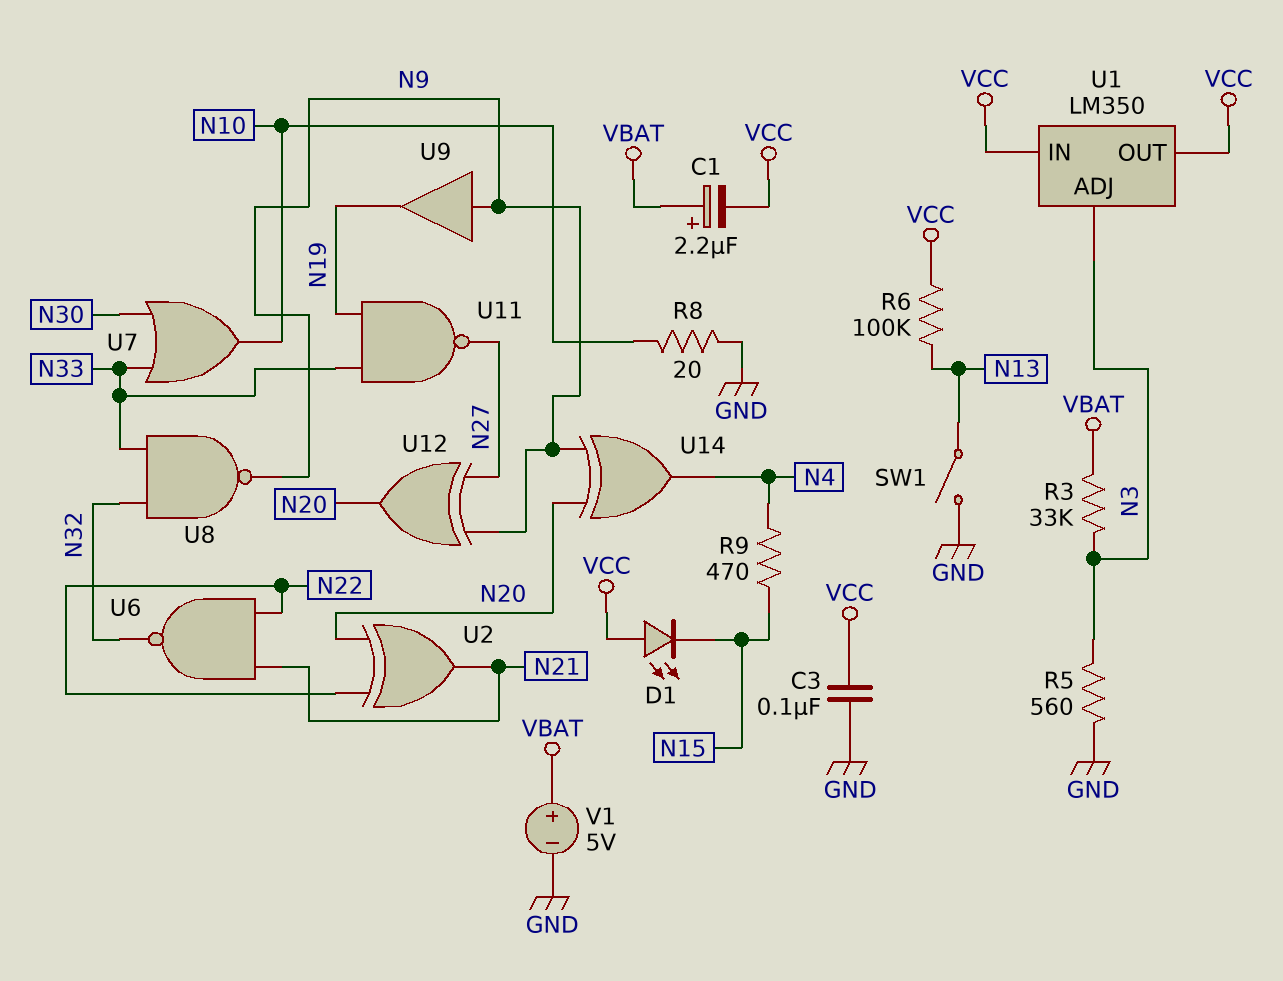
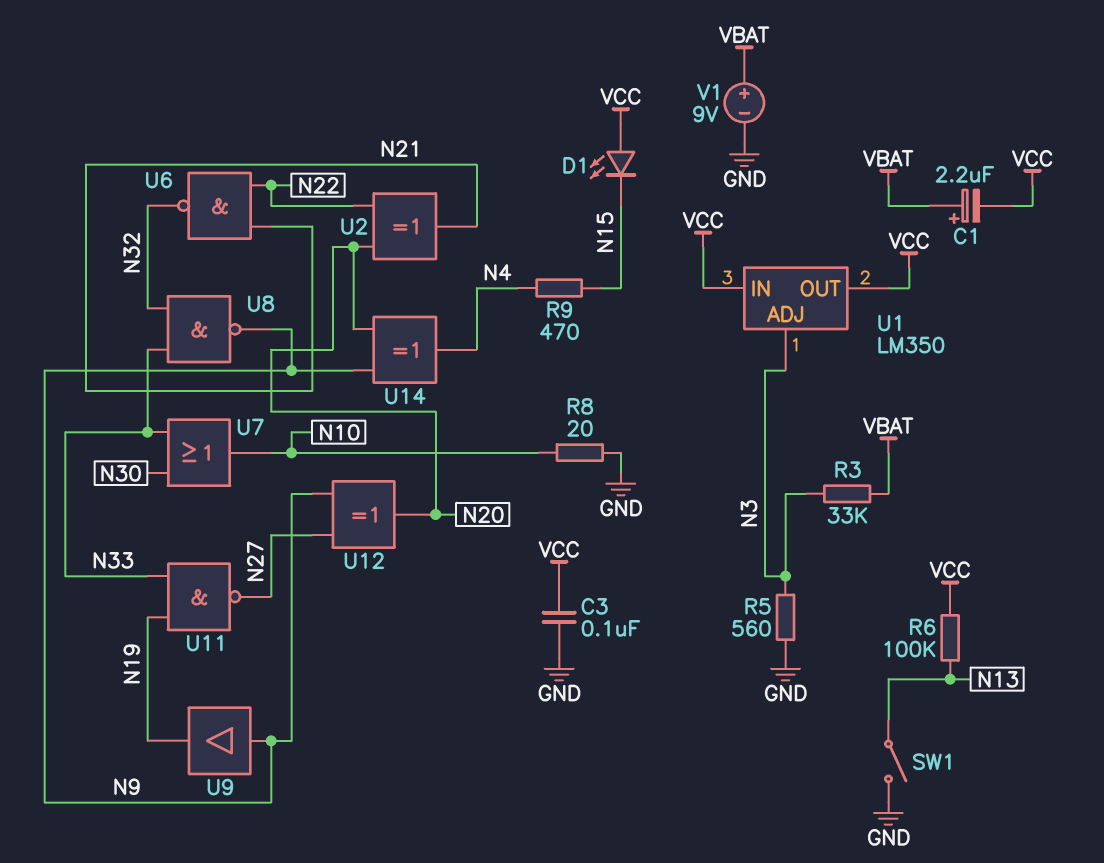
V1: 5V (plus VBAT, minus GND) -> 9V (plus VBAT, minus GND)

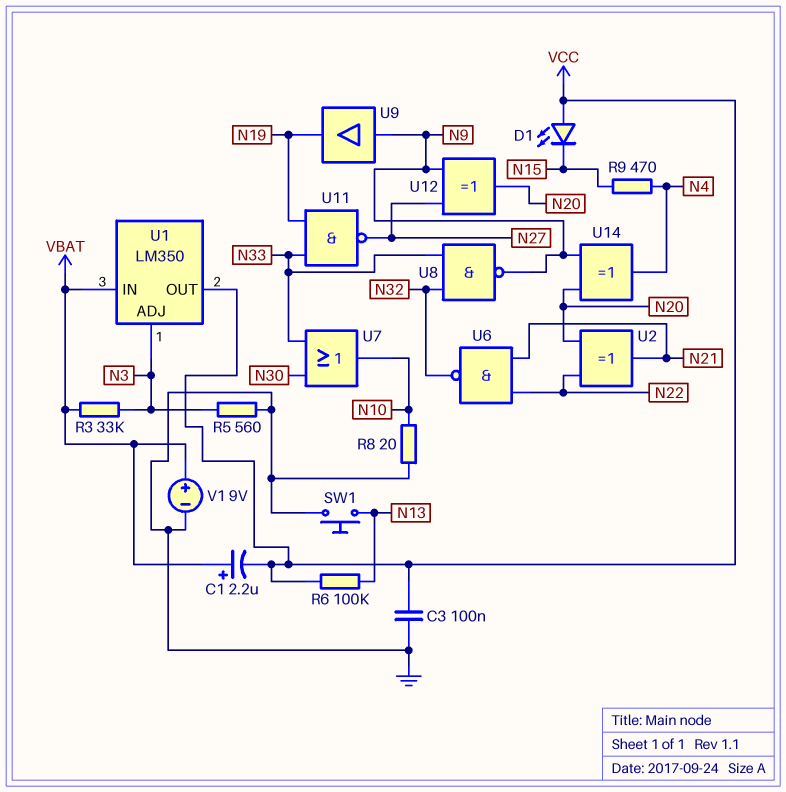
SW1: switch (GND, N13) -> button (GND, N13)
U1 pin IN: VCC -> VBAT

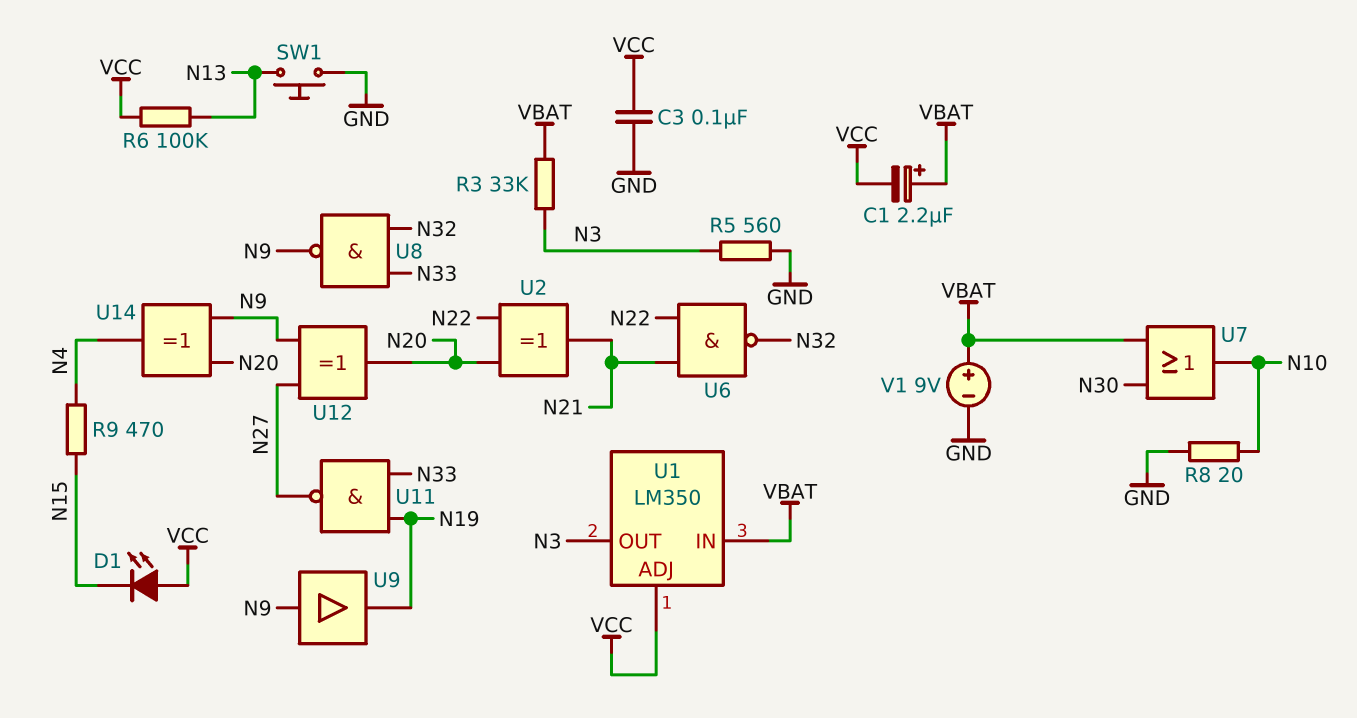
U1 pin ADJ: N3 -> VCC
U1 pin OUT: VCC -> N3
U7: OR (in N30, in N33, out N10) -> OR (in N30, in VBAT, out N10)

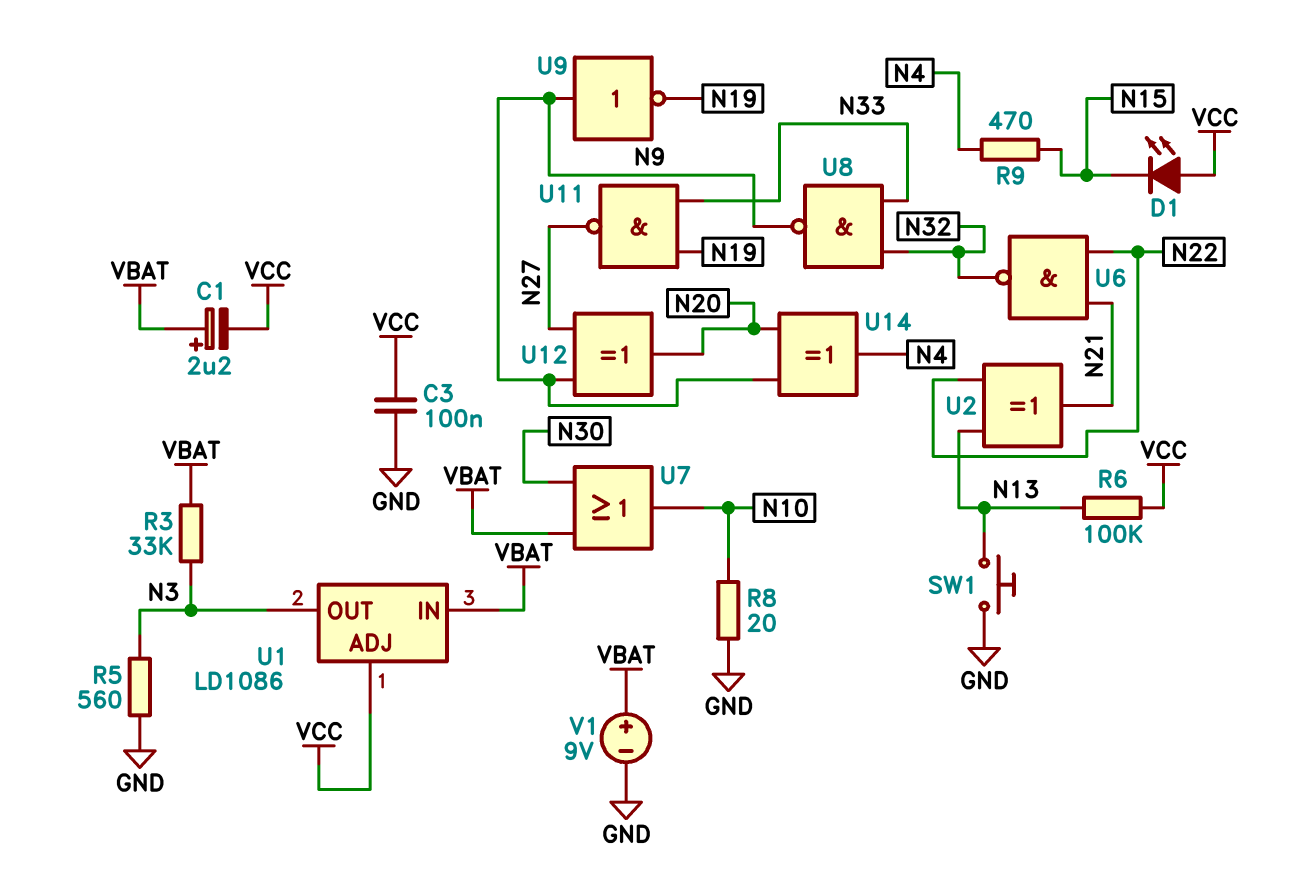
U1: LM350 -> LD1086
U2: XOR (in N20, in N22, out N21) -> XOR (in N13, in N22, out N21)
U9: buffer (in N9, out N19) -> NOT (in N9, out N19)

